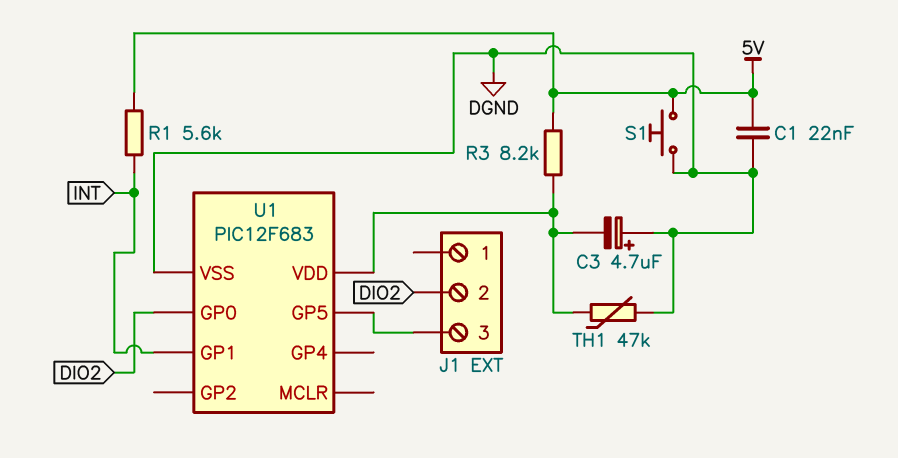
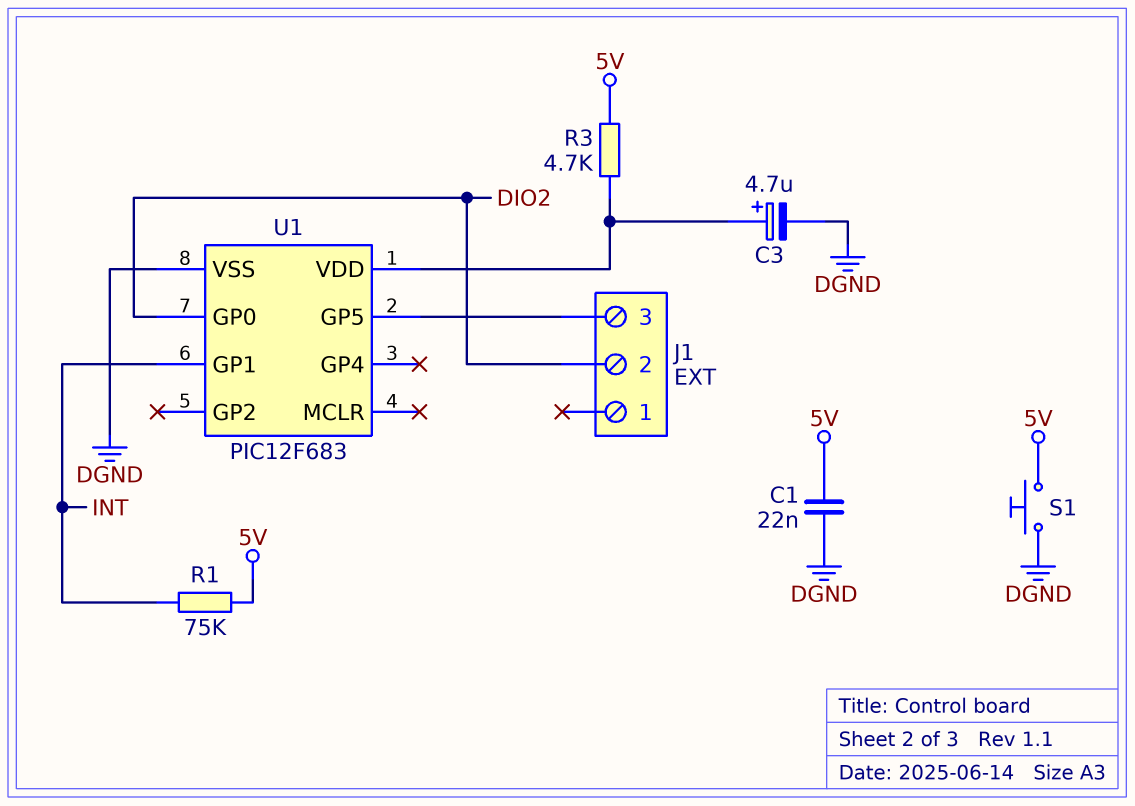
C3: 4.7uF (plus DGND, minus U1/VDD) -> 4.7uF (plus U1/VDD, minus DGND)
R1: 5.6k (5V, INT) -> 75k (5V, INT)
R3: 8.2k (5V, U1/VDD) -> 4.7k (5V, U1/VDD)
TH1: 47k (DGND, U1/VDD) -> none

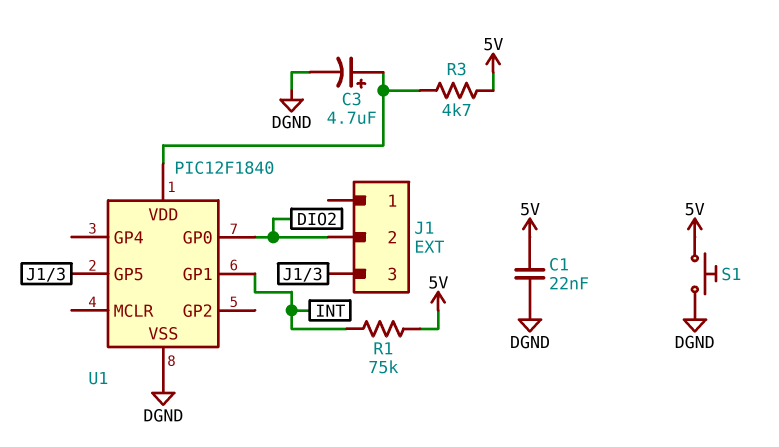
U1: PIC12F683 -> PIC12F1840

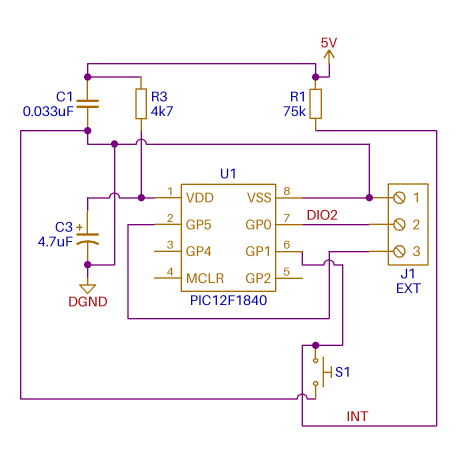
C1: 22nF (5V, DGND) -> 33nF (5V, DGND)
J1 pin 1: none -> DGND
S1: button (5V, DGND) -> button (DGND, INT)

